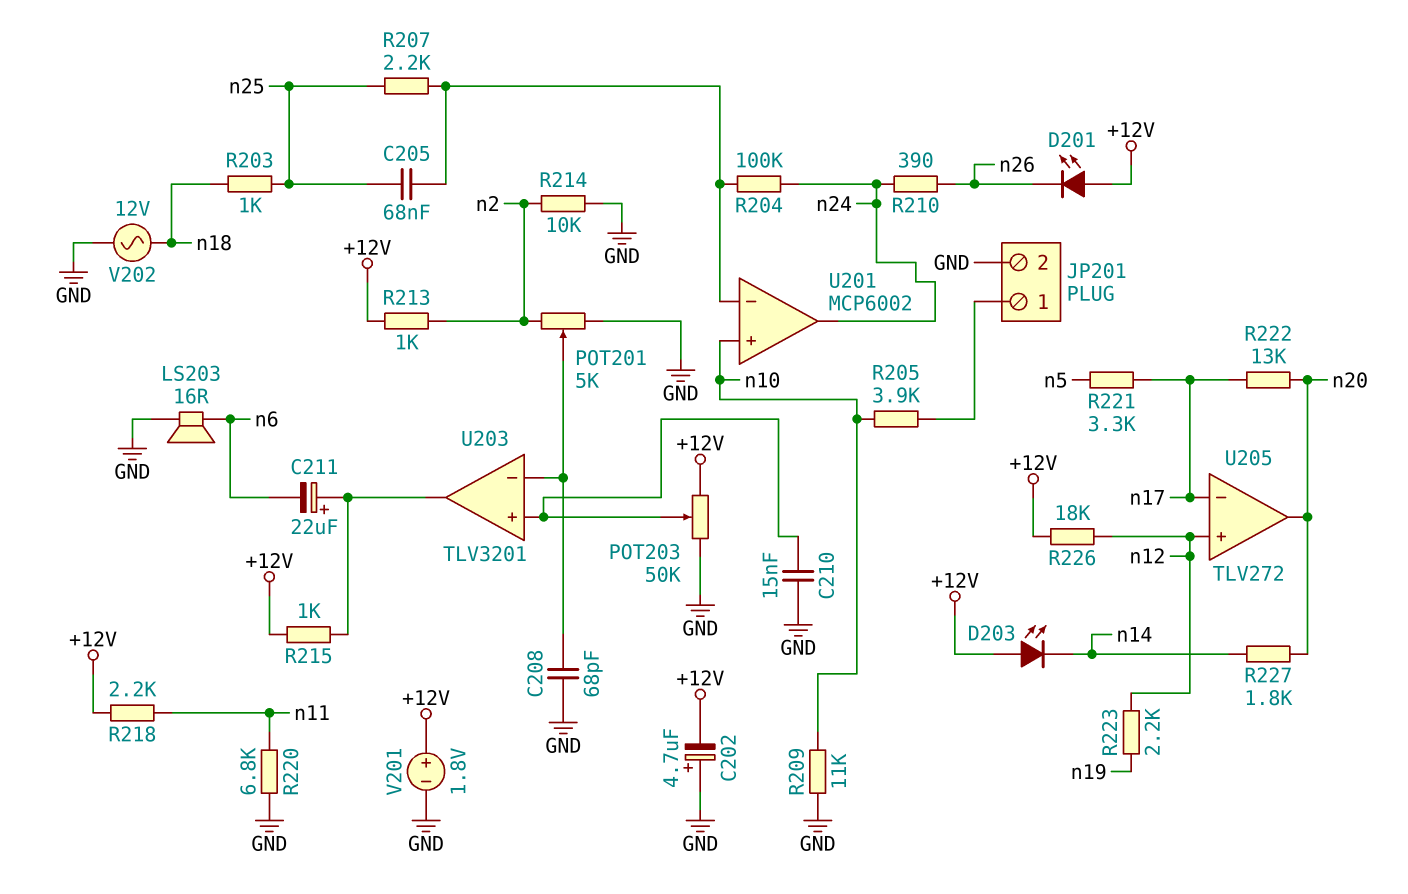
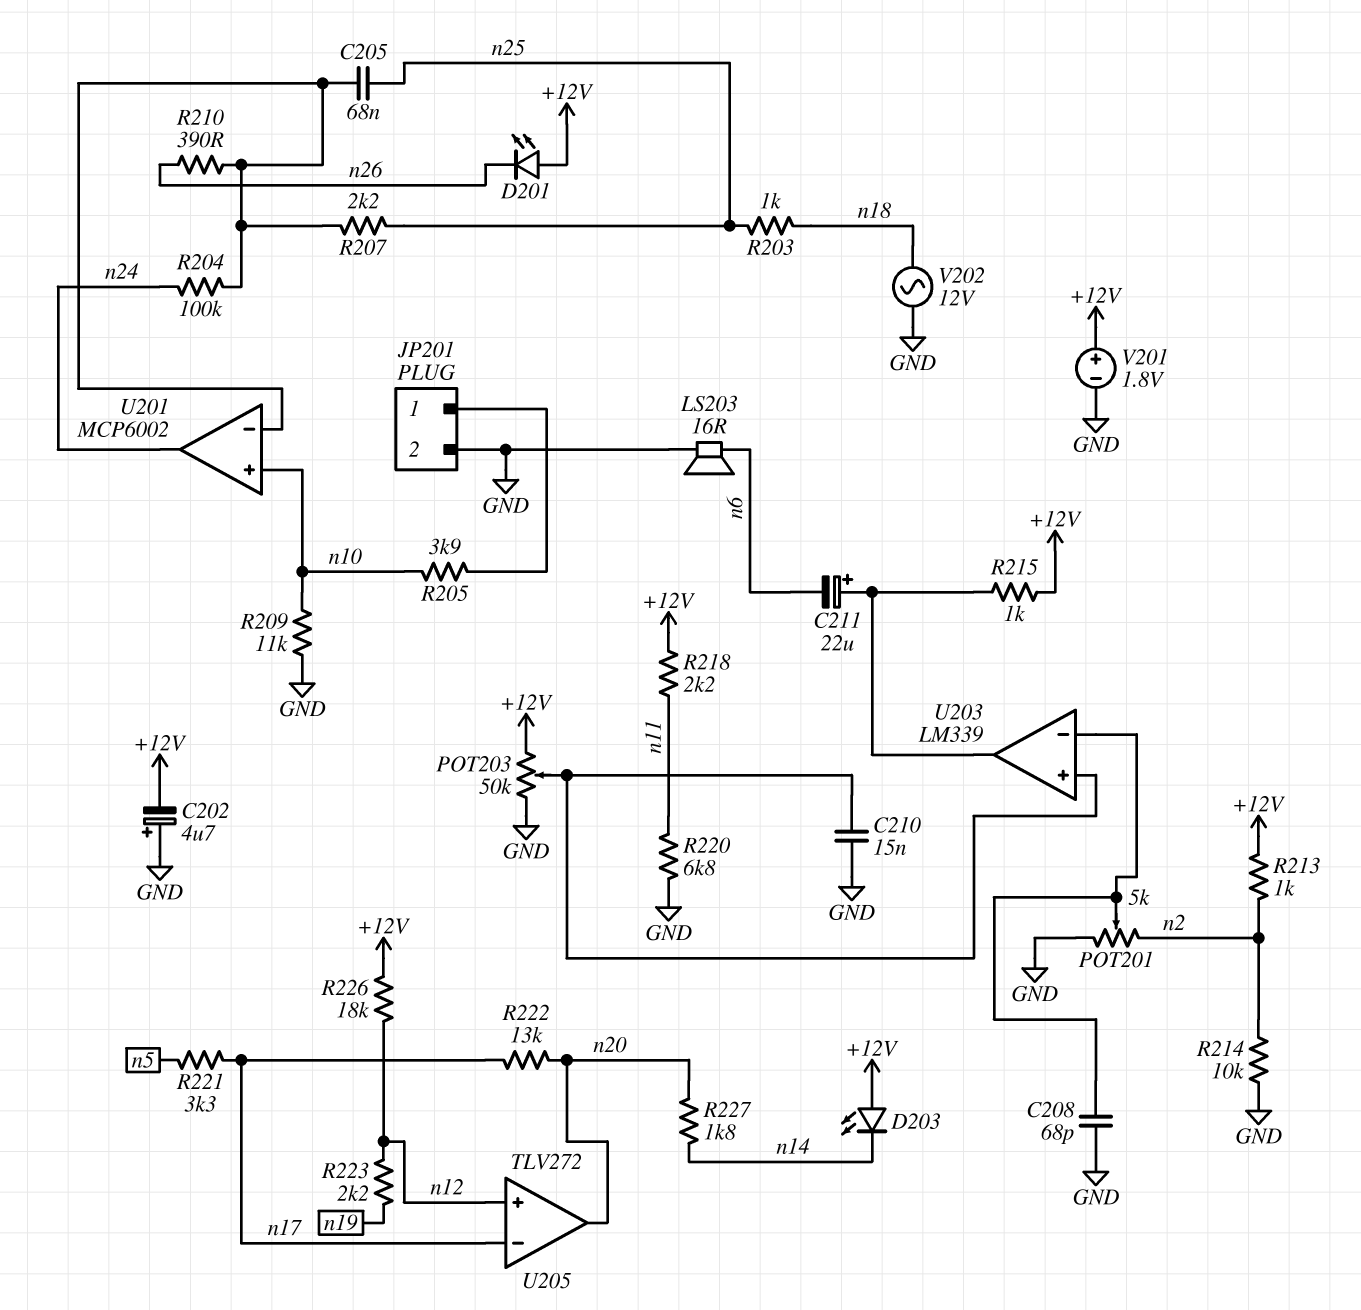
R210: 390 (n24, n26) -> 390 (U201/in-, n26)
U203: TLV3201 -> LM339

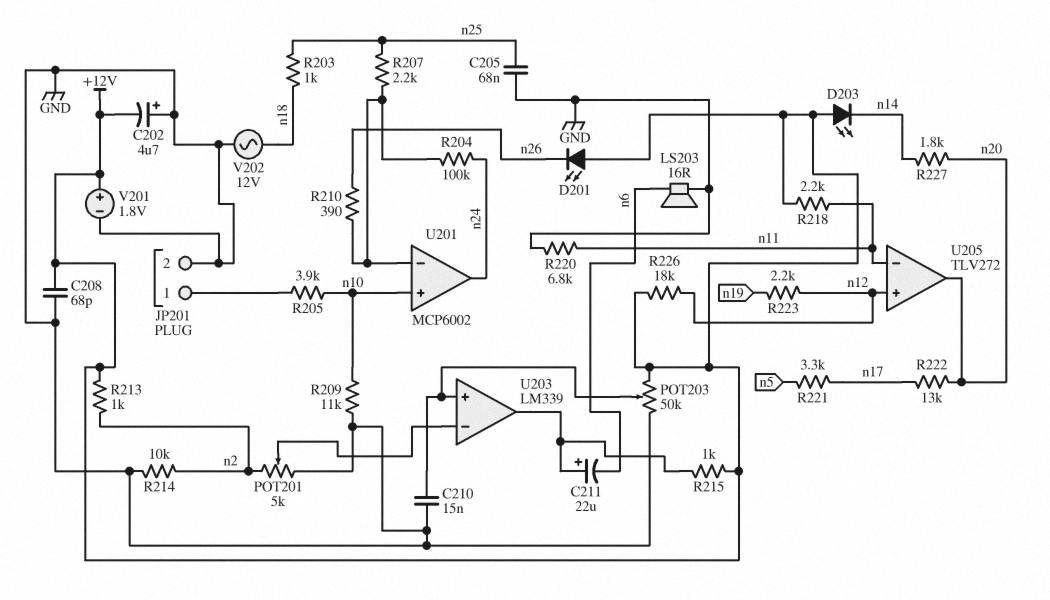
C205: 68nF (U201/in-, n25) -> 68nF (GND, n25)
C208: 68pF (GND, U203/in-) -> 68pF (+12V, GND)
U205 pin in-: n17 -> n11

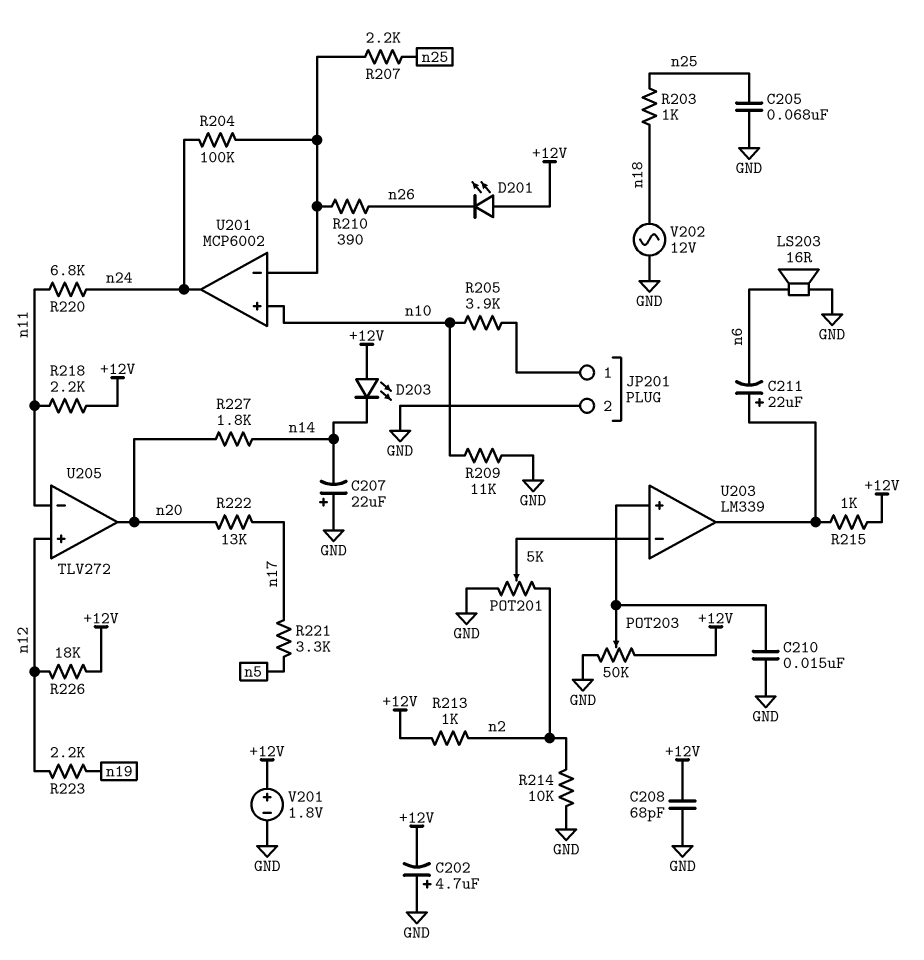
C207: none -> 22uF (plus GND, minus n14)
R220: 6.8k (GND, n11) -> 6.8k (n11, n24)

